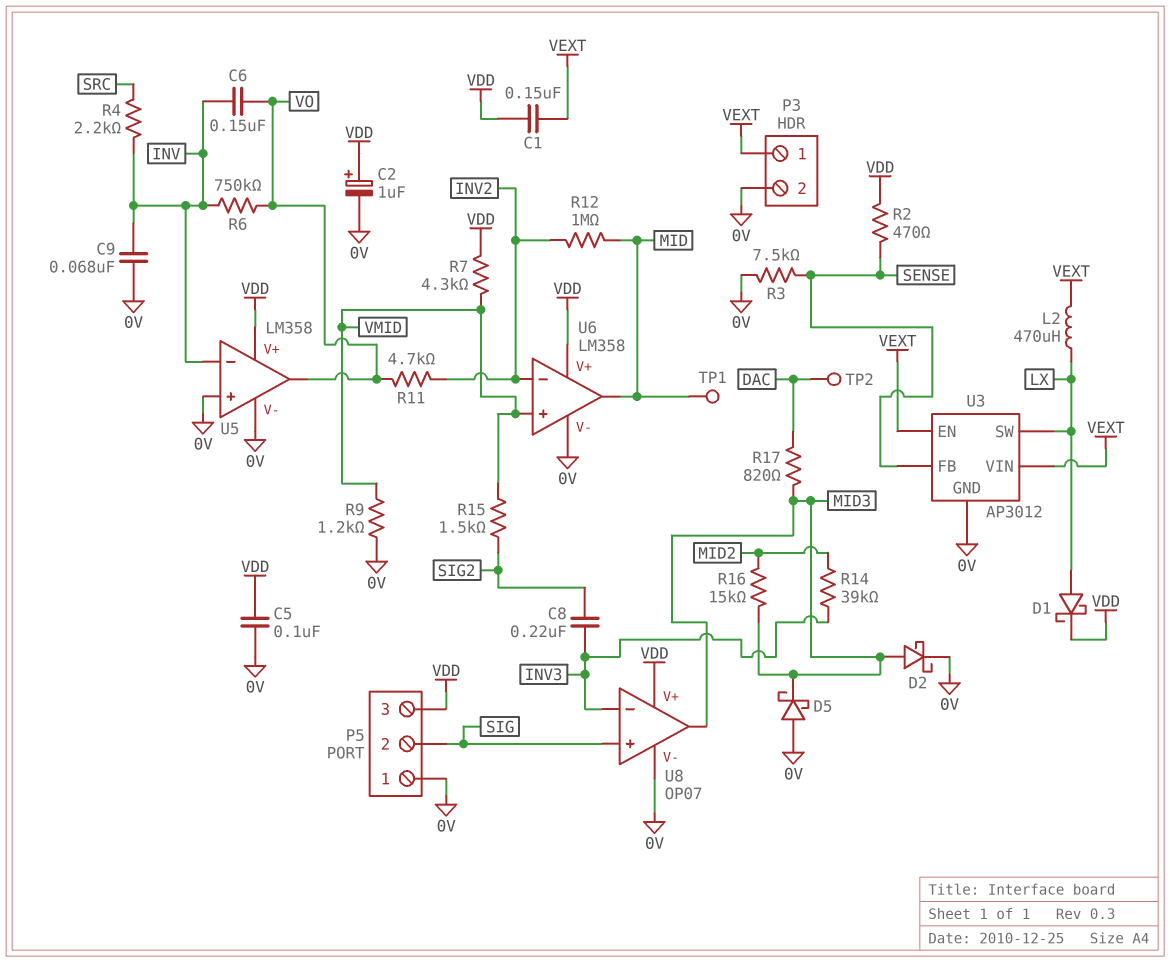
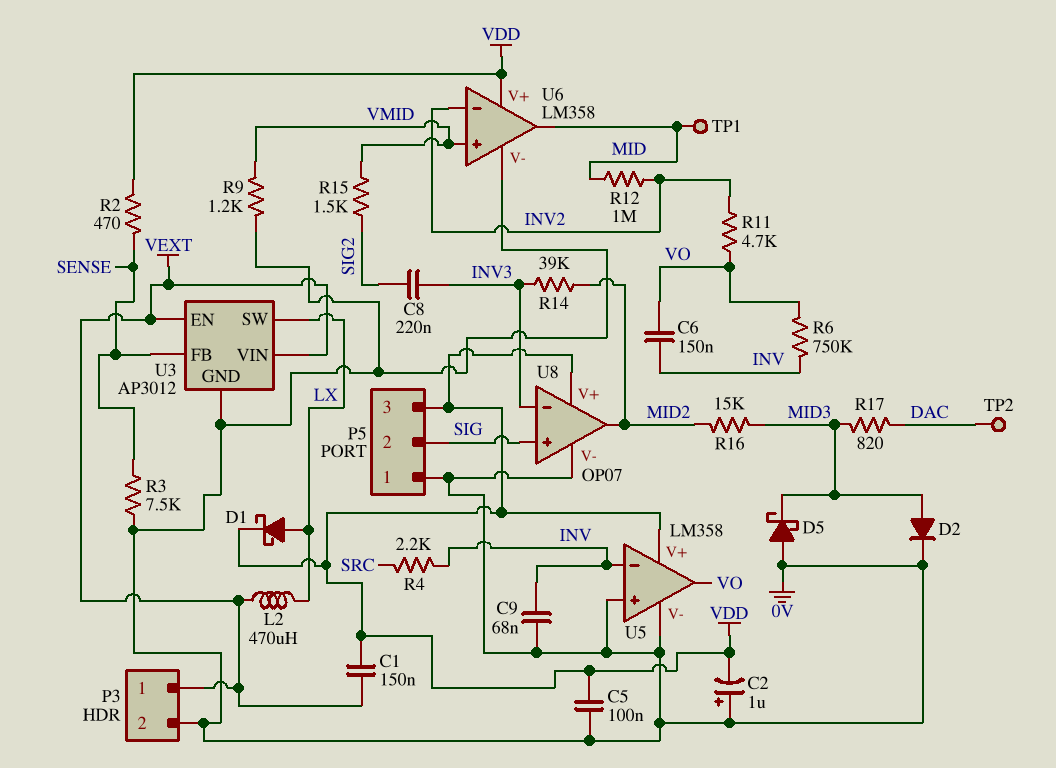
C2: 1uF (plus VDD, minus 0V) -> 1uF (plus 0V, minus VDD)
D2: schottky (A MID3, K 0V) -> diode (A MID3, K 0V)
R7: 4.3k (VDD, VMID) -> none
U8 pin out: MID3 -> MID2

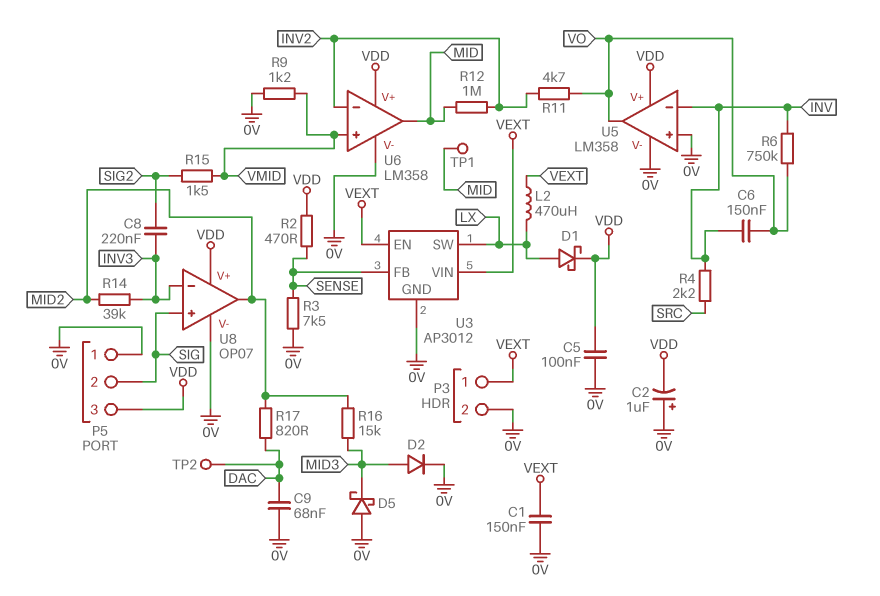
C1: 150nF (VDD, VEXT) -> 150nF (0V, VEXT)
C9: 68nF (0V, INV) -> 68nF (0V, DAC)
R17: 820 (DAC, MID3) -> 820 (DAC, MID2)

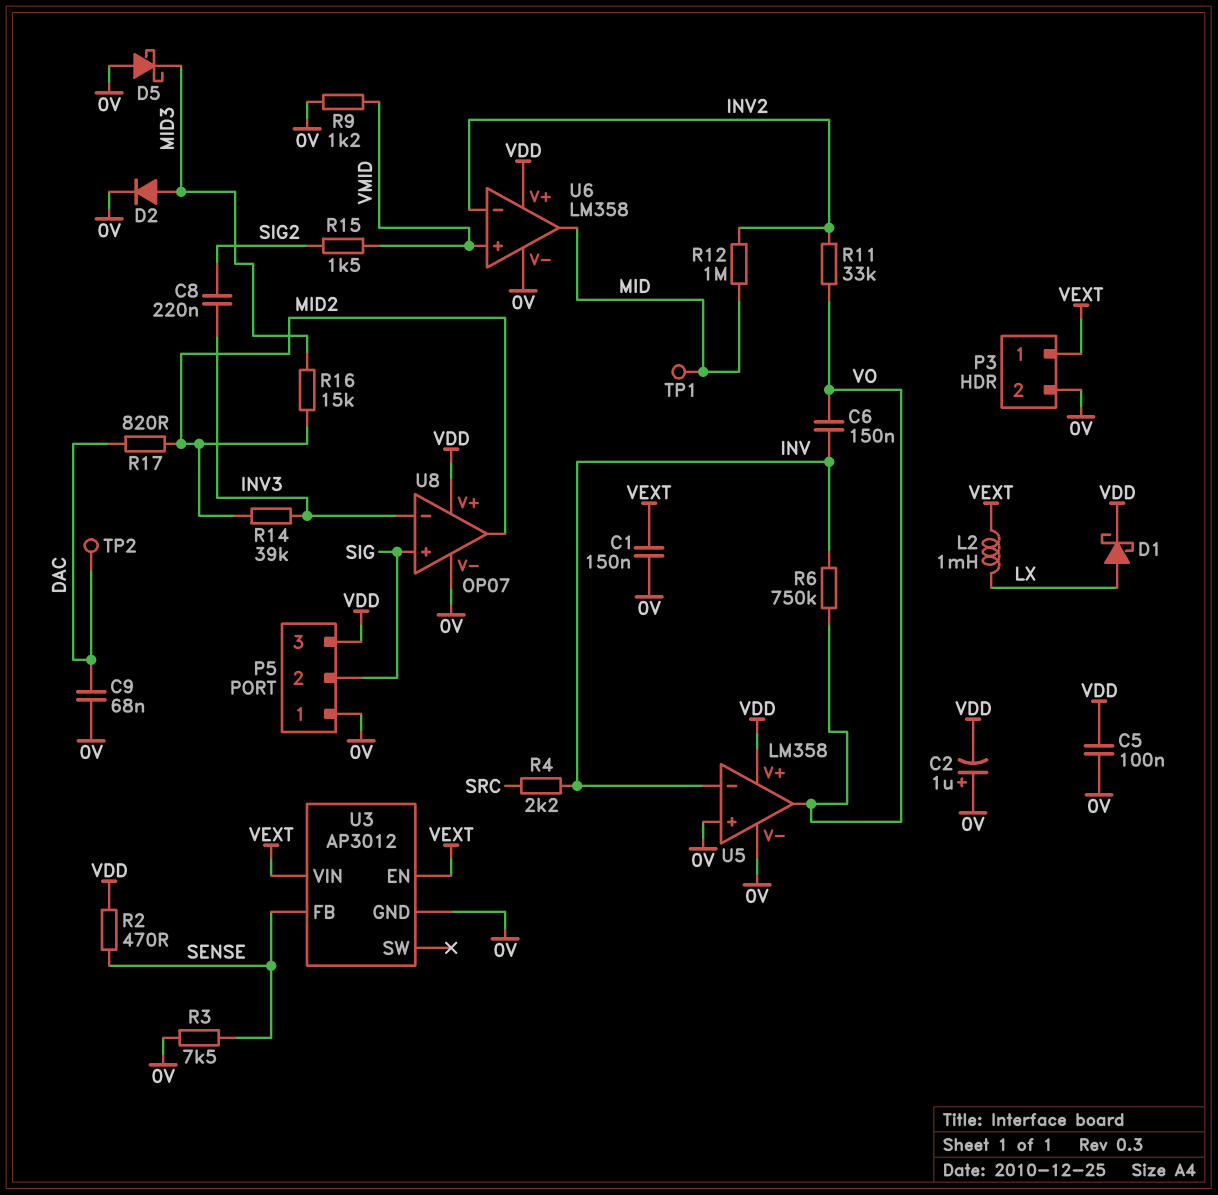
L2: 470uH (LX, VEXT) -> 1mH (LX, VEXT)
R11: 4.7k (INV2, VO) -> 33k (INV2, VO)
U3 pin SW: LX -> none

